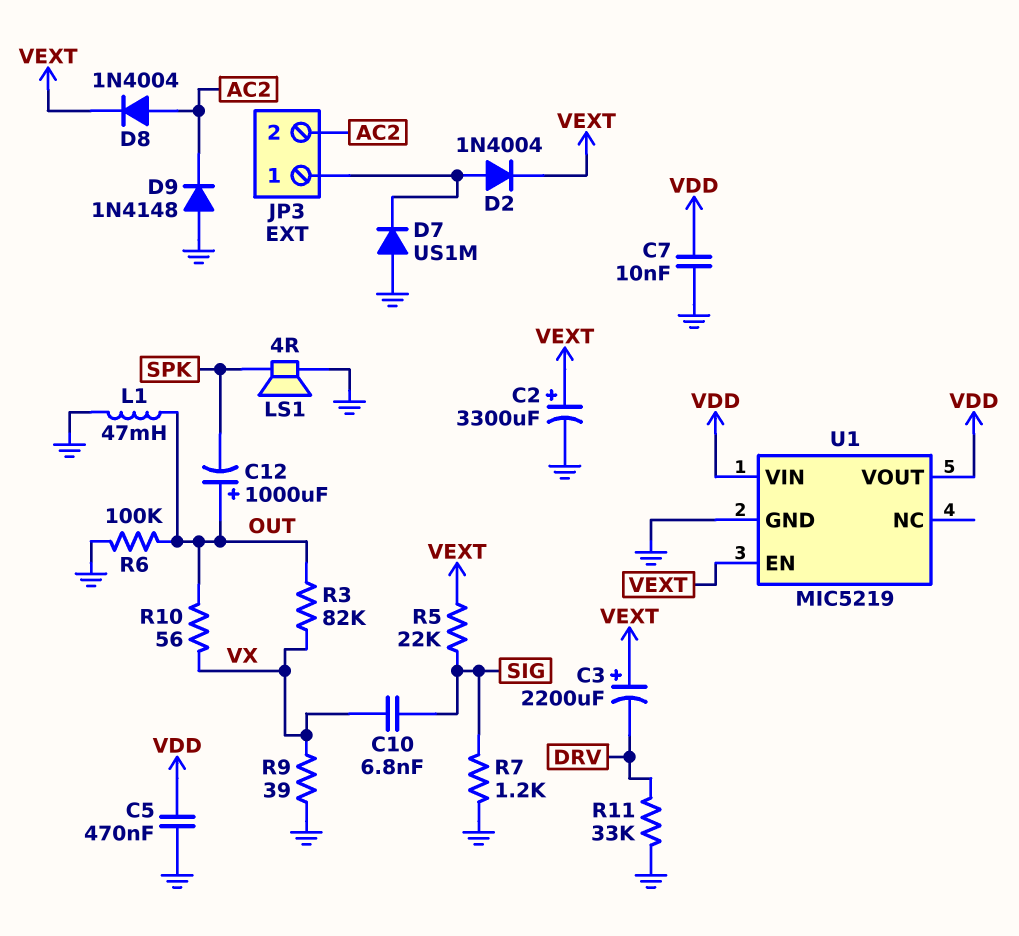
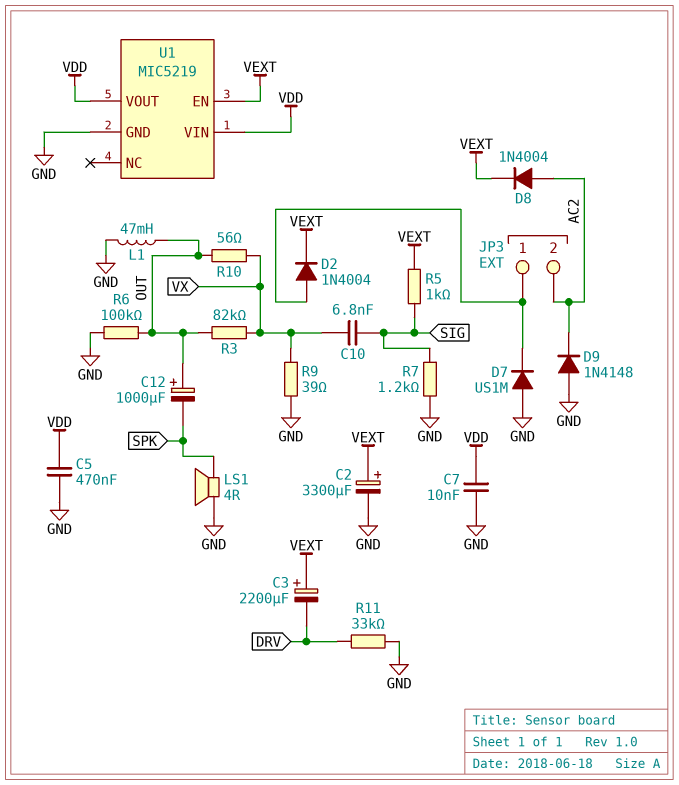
R5: 22k (SIG, VEXT) -> 1k (SIG, VEXT)

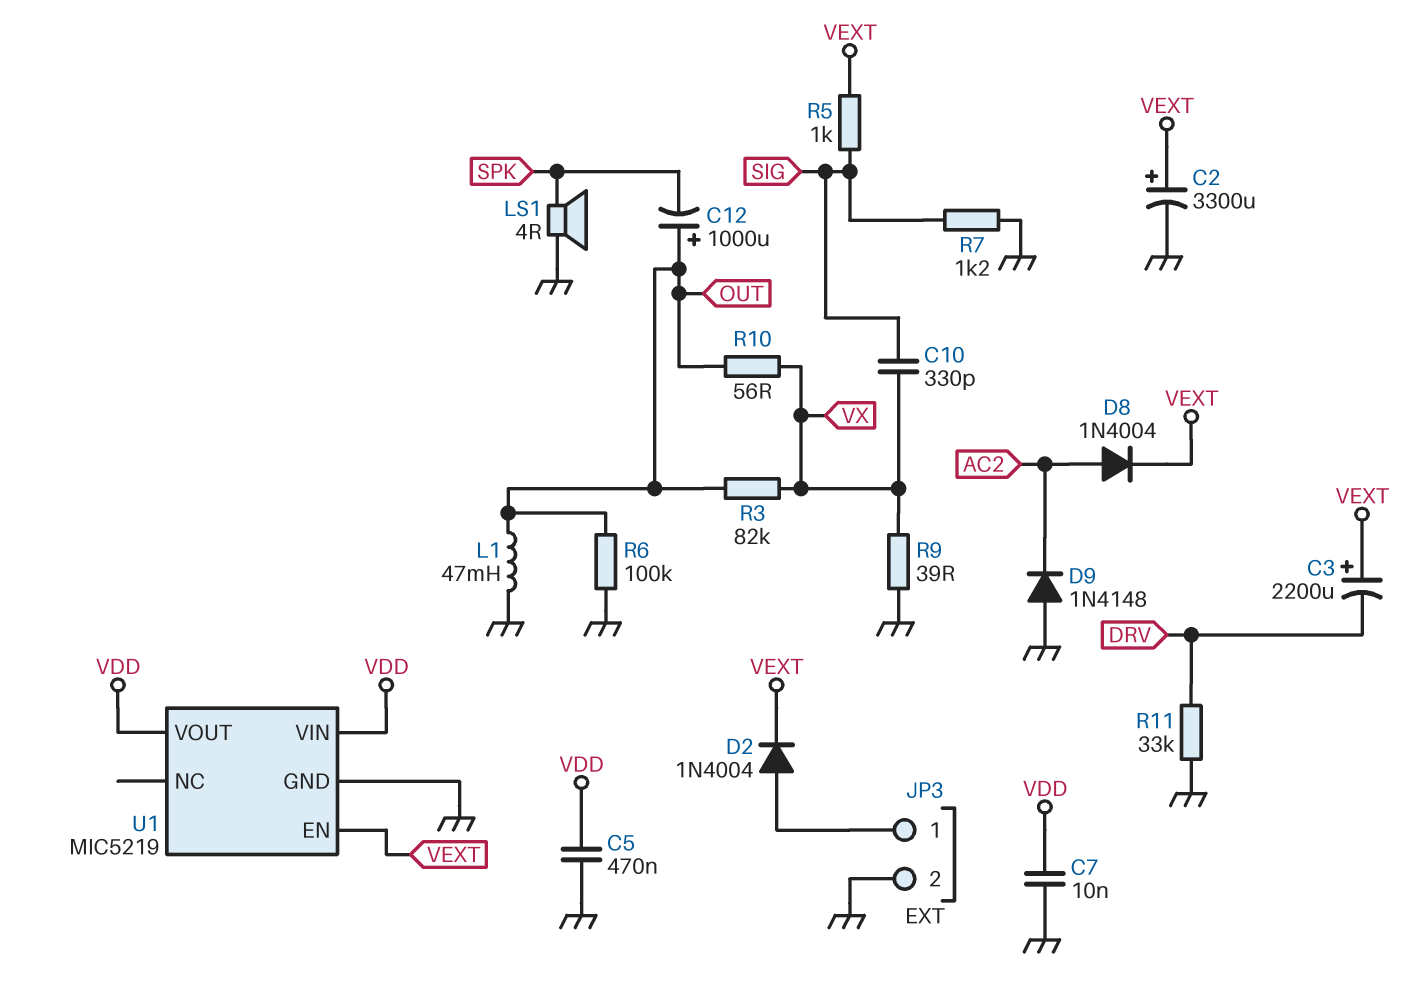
C10: 6.8nF (SIG, VX) -> 330pF (SIG, VX)
D7: diode US1M (A GND, K JP3/1) -> none
JP3 pin 2: AC2 -> GND

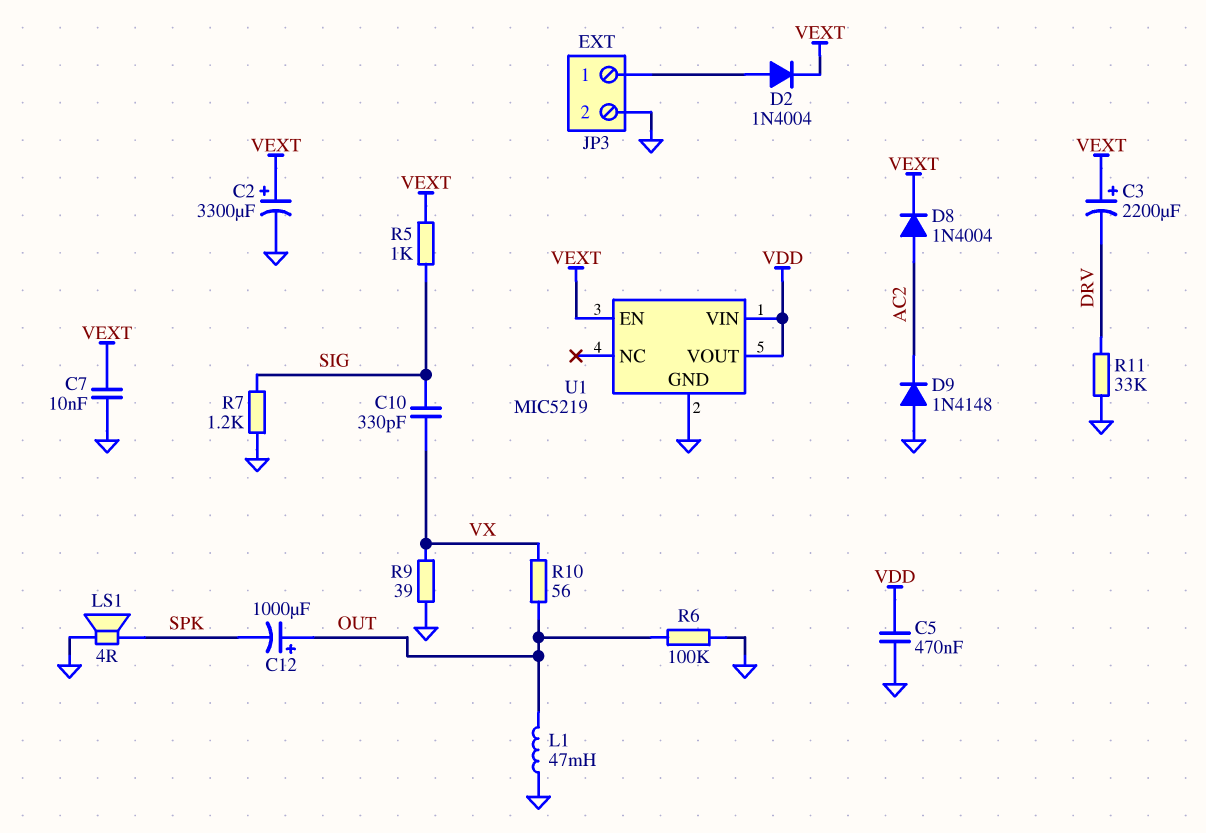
C7: 10nF (GND, VDD) -> 10nF (GND, VEXT)
R3: 82k (OUT, VX) -> none

